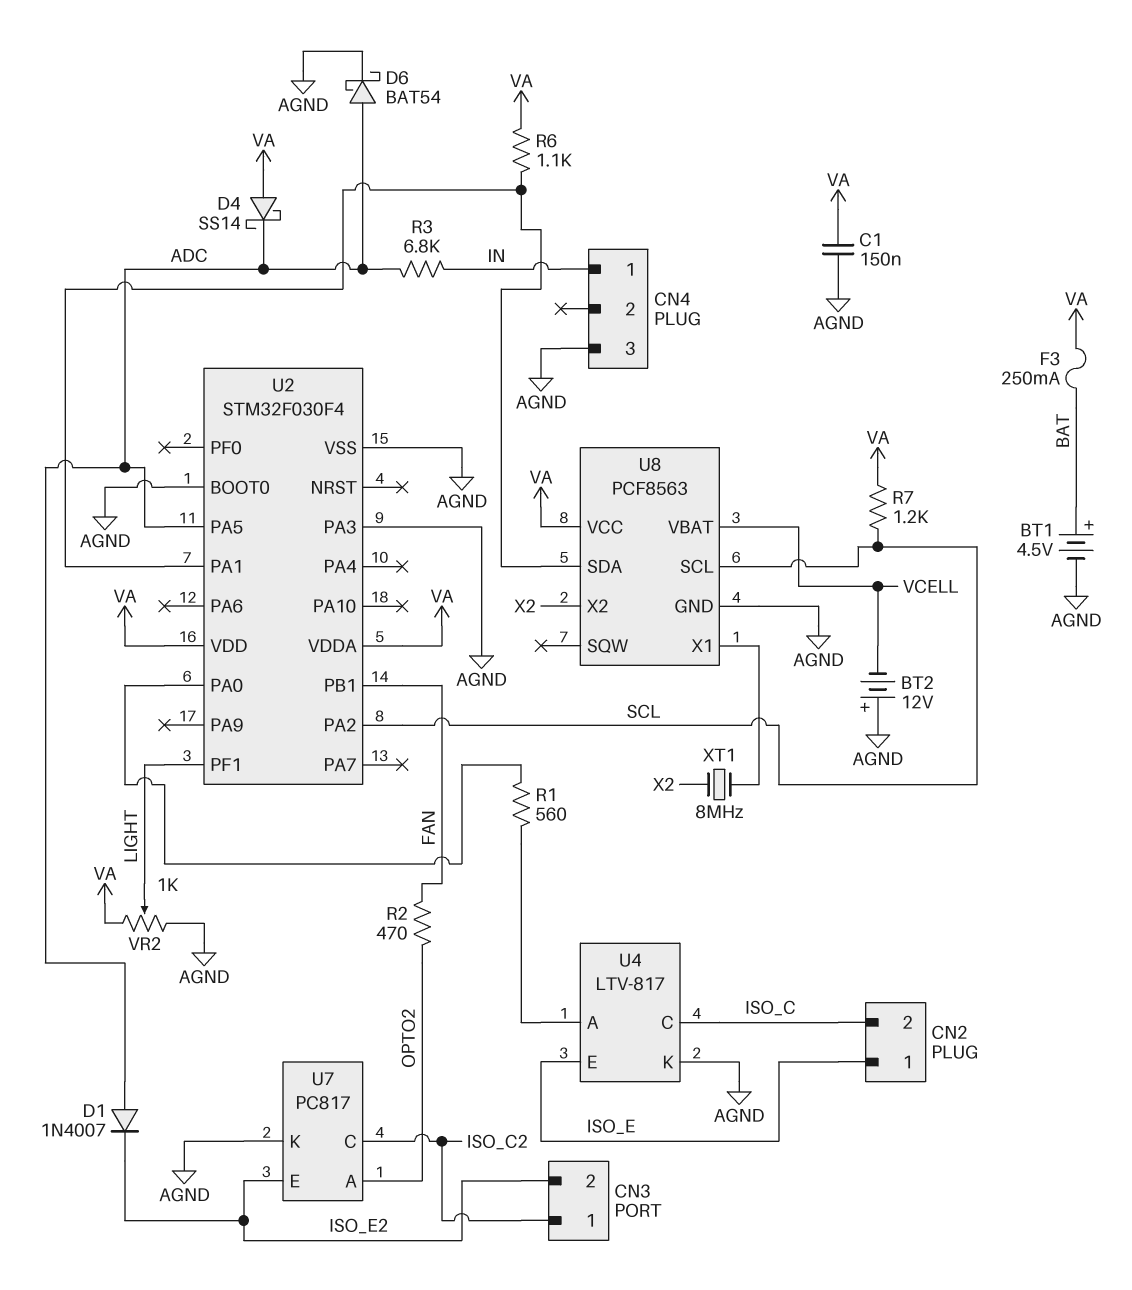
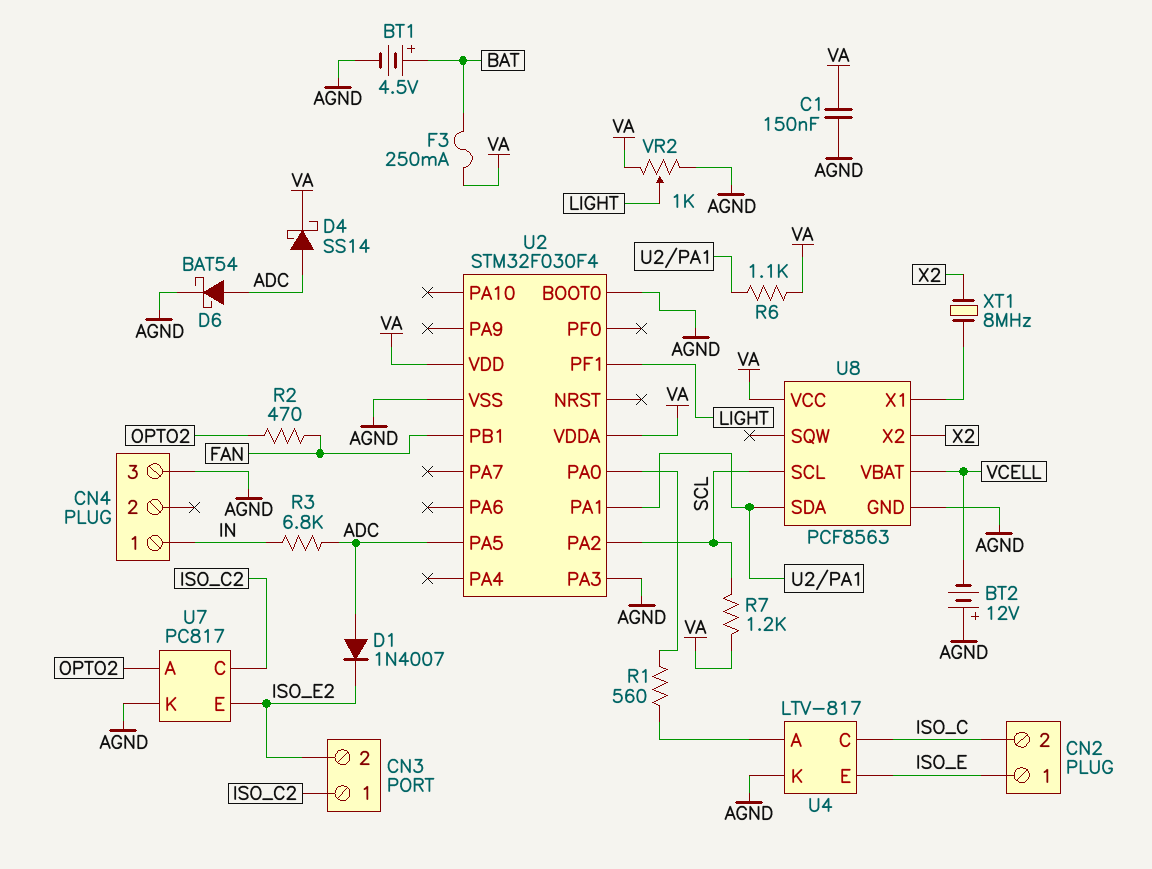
D4: schottky SS14 (A VA, K ADC) -> schottky SS14 (A ADC, K VA)

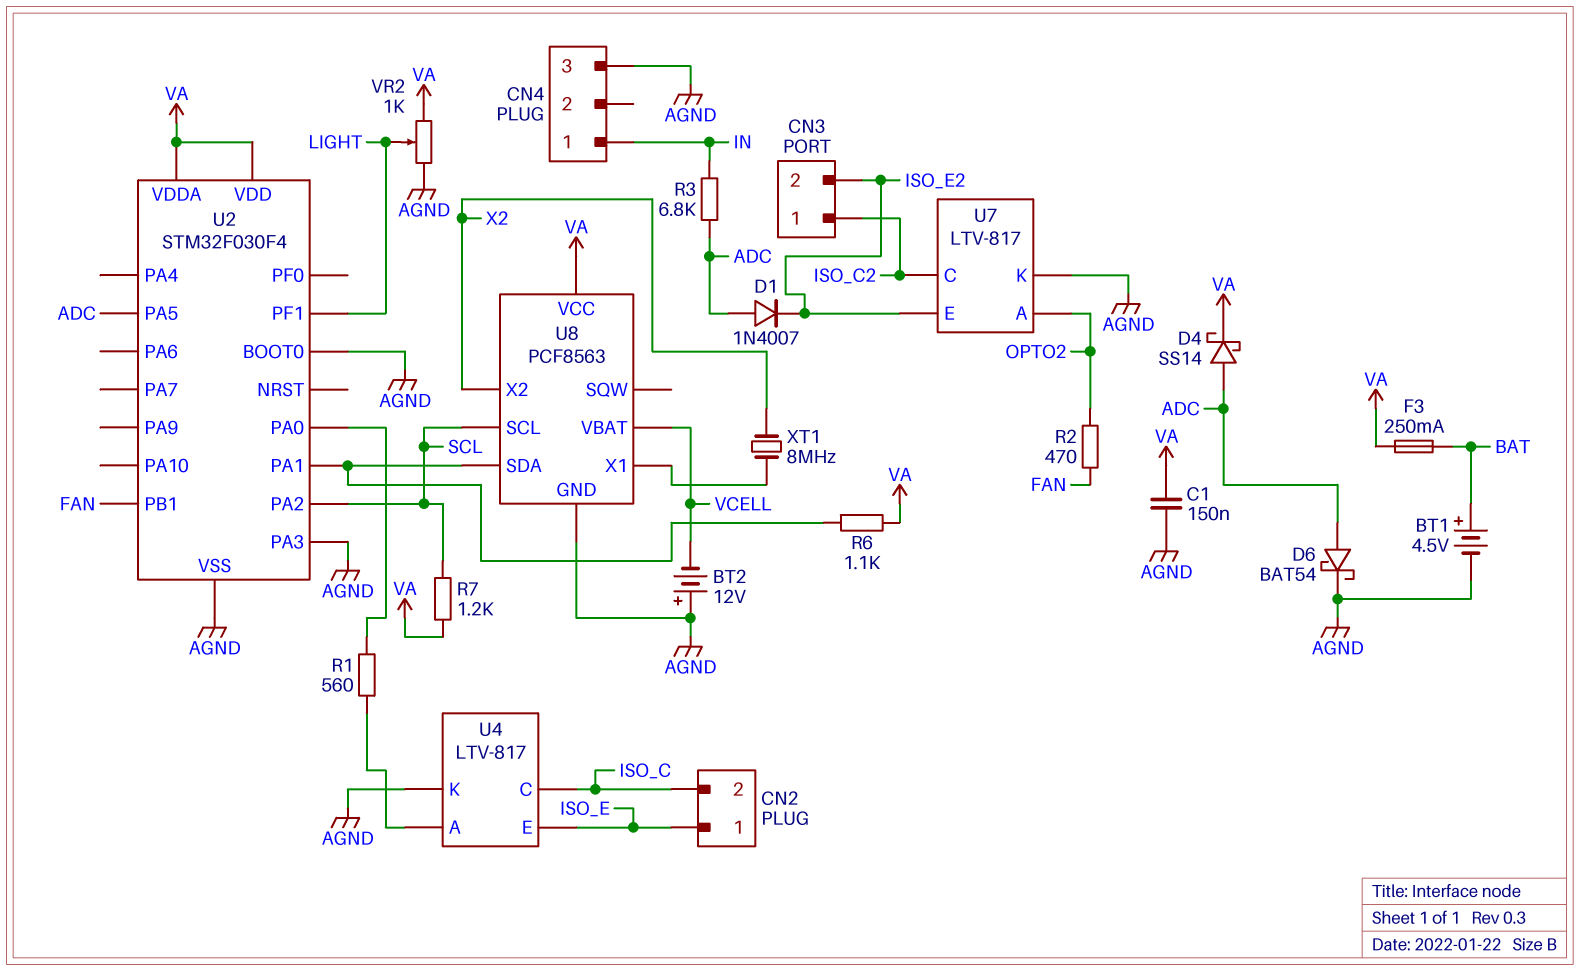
U7: PC817 -> LTV-817

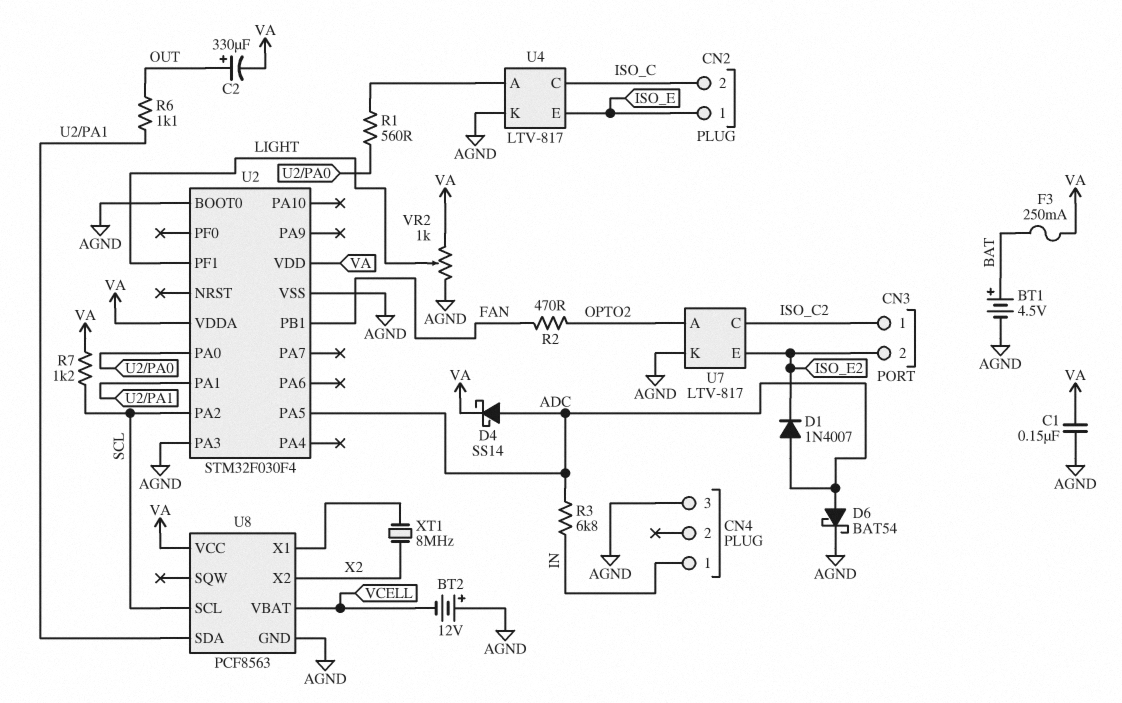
C2: none -> 330uF (plus OUT, minus VA)
R6: 1.1k (U2/PA1, VA) -> 1.1k (OUT, U2/PA1)

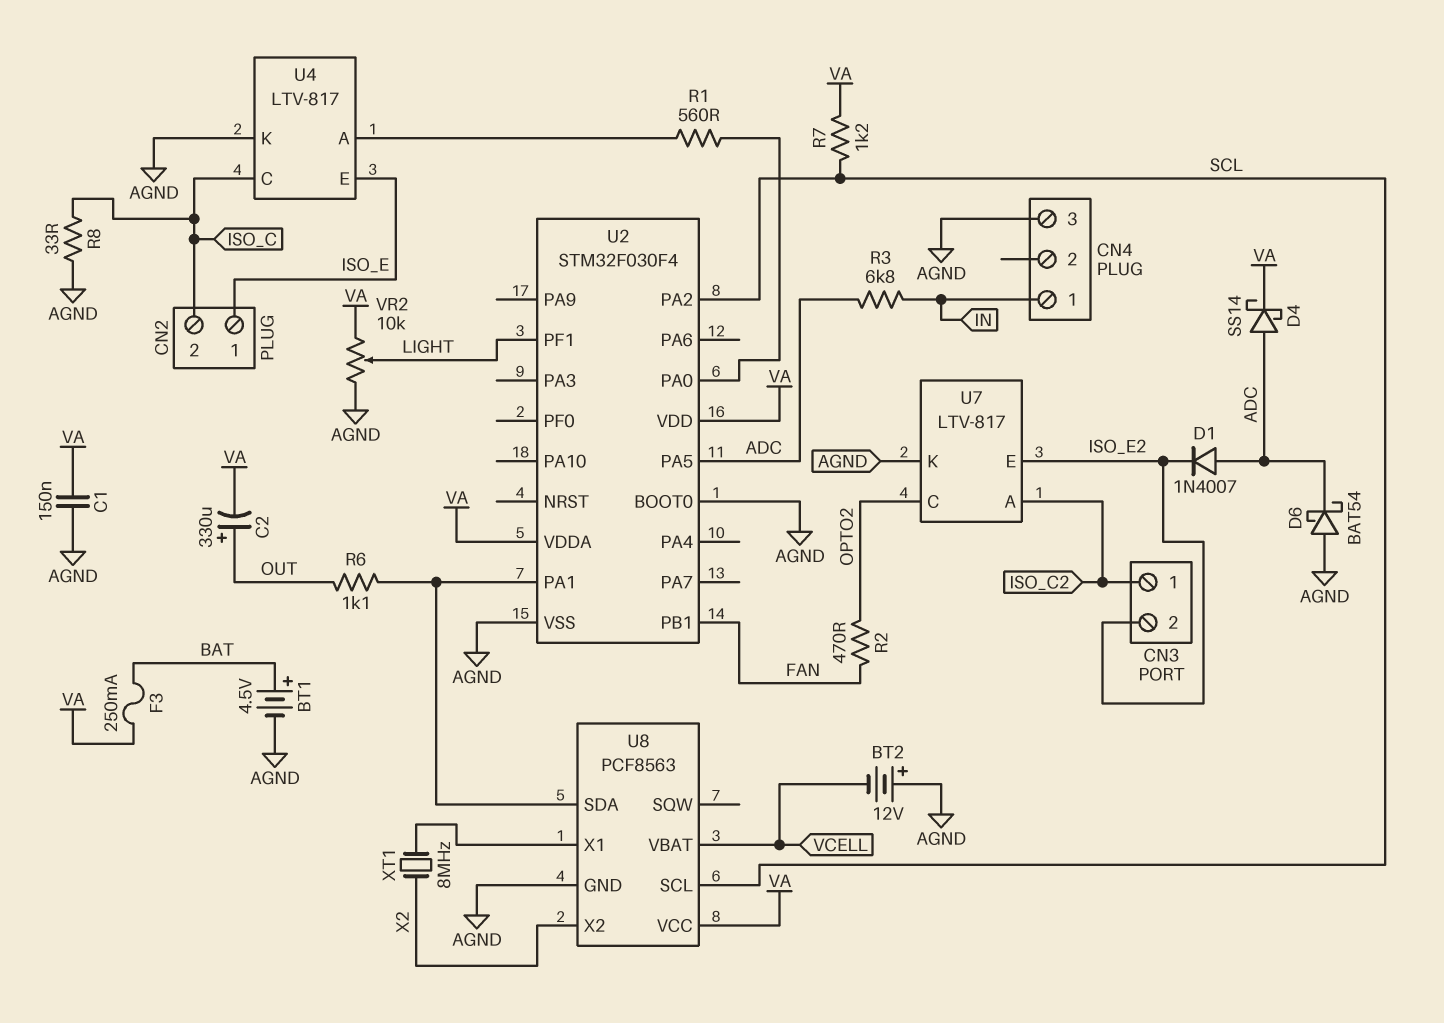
D6: schottky BAT54 (A ADC, K AGND) -> schottky BAT54 (A AGND, K ADC)
R8: none -> 33 (AGND, ISO_C)
U2 pin PA3: AGND -> none
U7 pin A: OPTO2 -> ISO_C2
U7 pin C: ISO_C2 -> OPTO2
VR2: 1k (AGND, VA, wiper LIGHT) -> 10k (AGND, VA, wiper LIGHT)

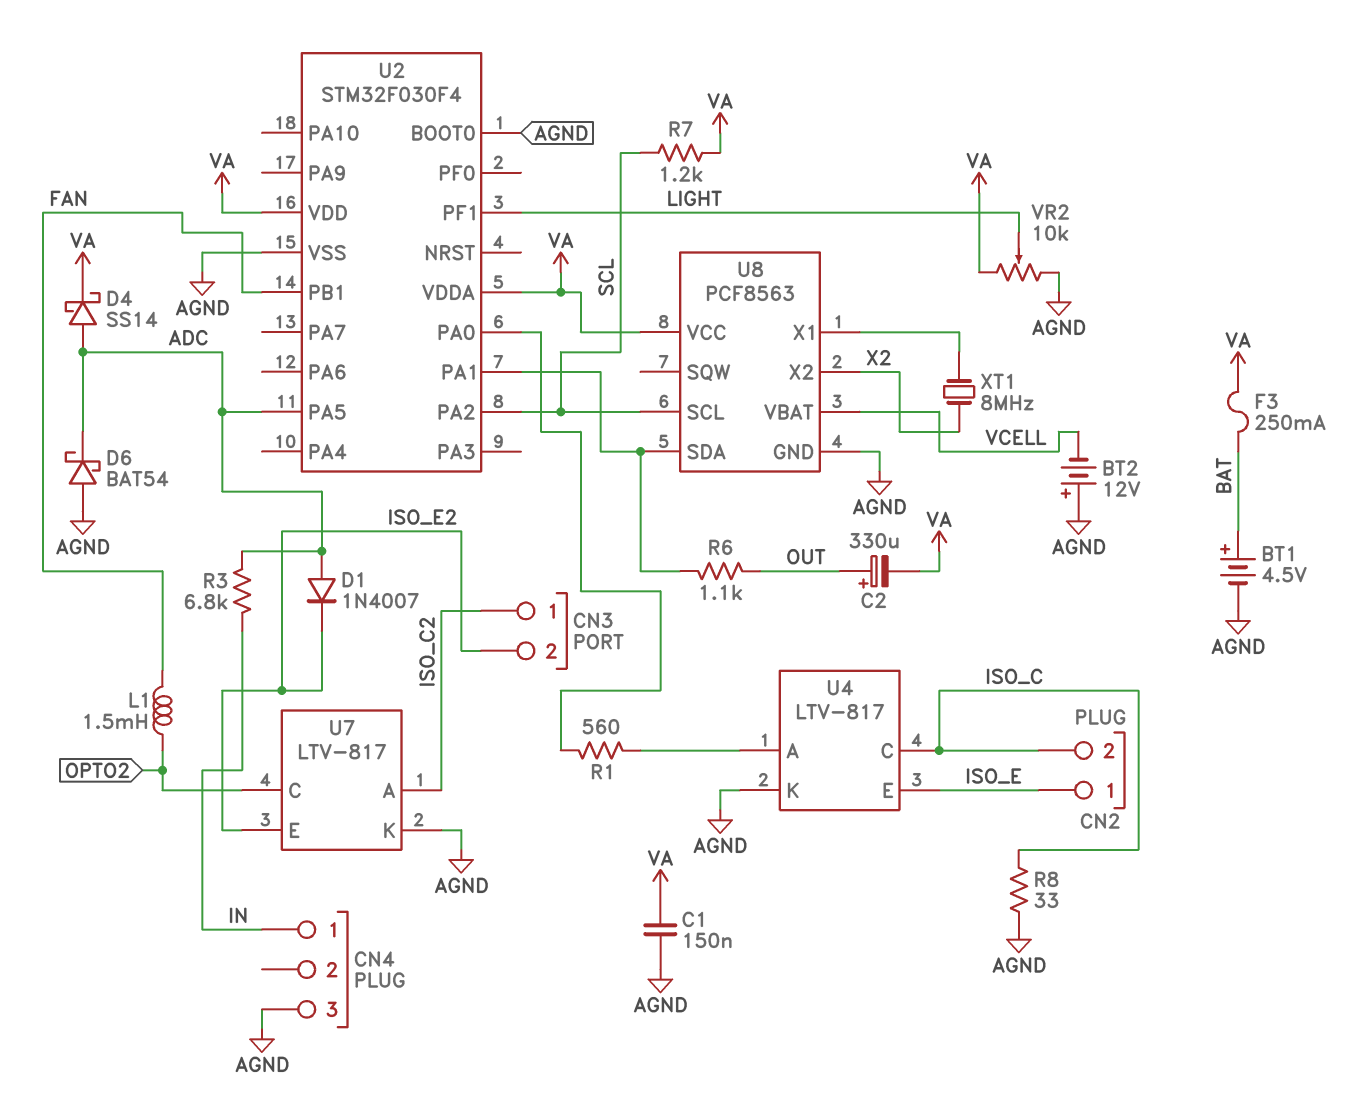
L1: none -> 1.5mH (FAN, OPTO2)
R2: 470 (FAN, OPTO2) -> none

